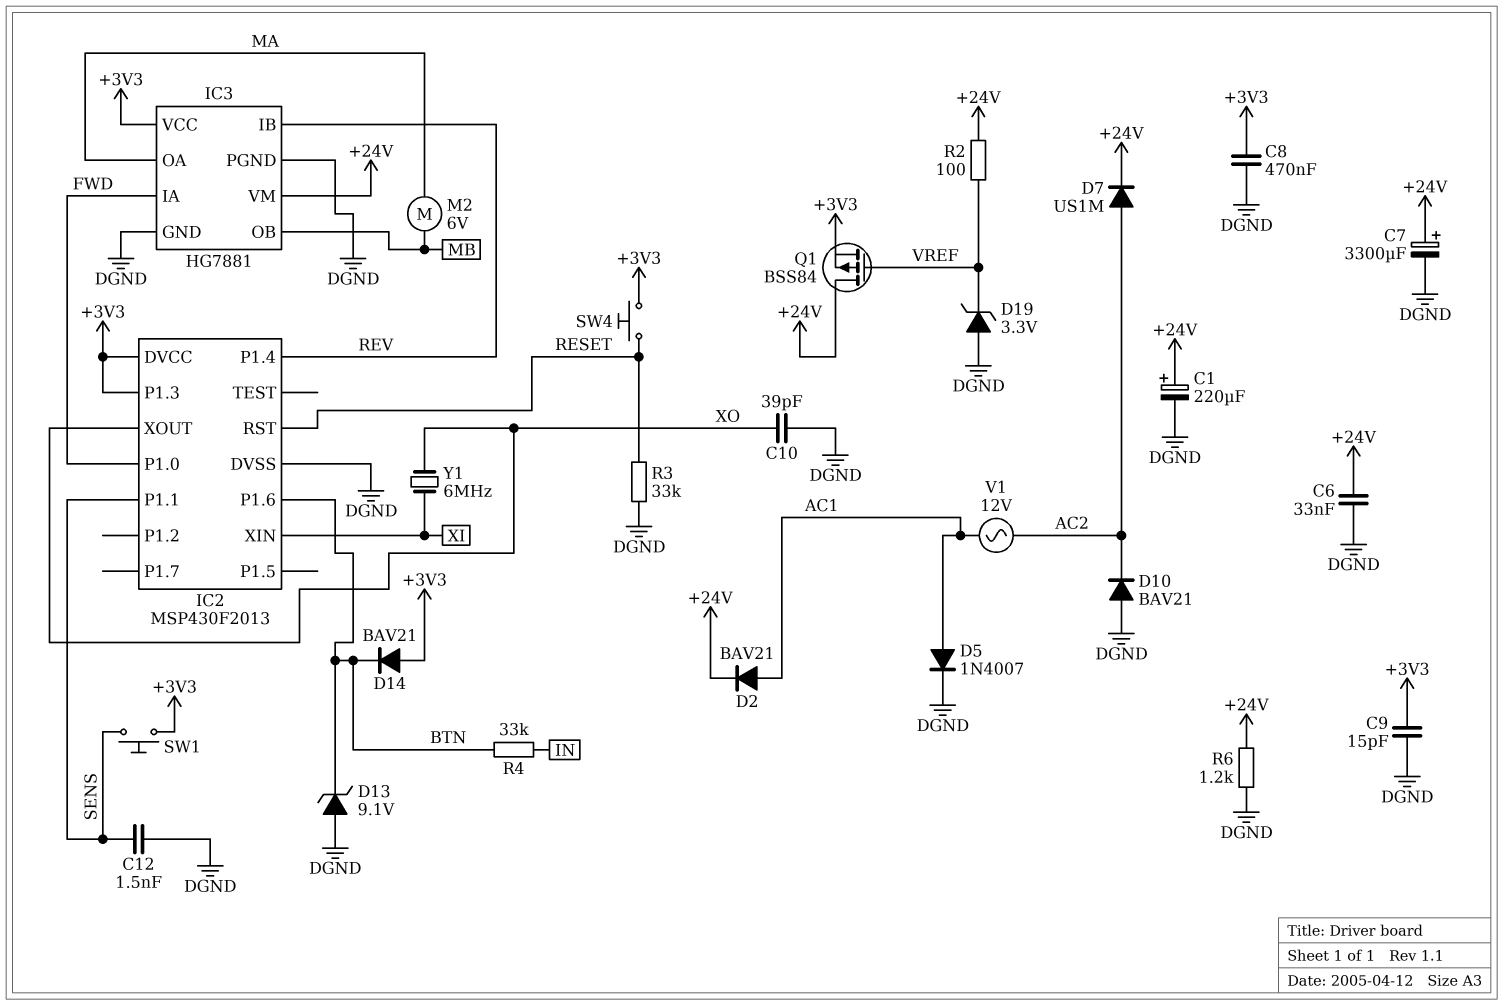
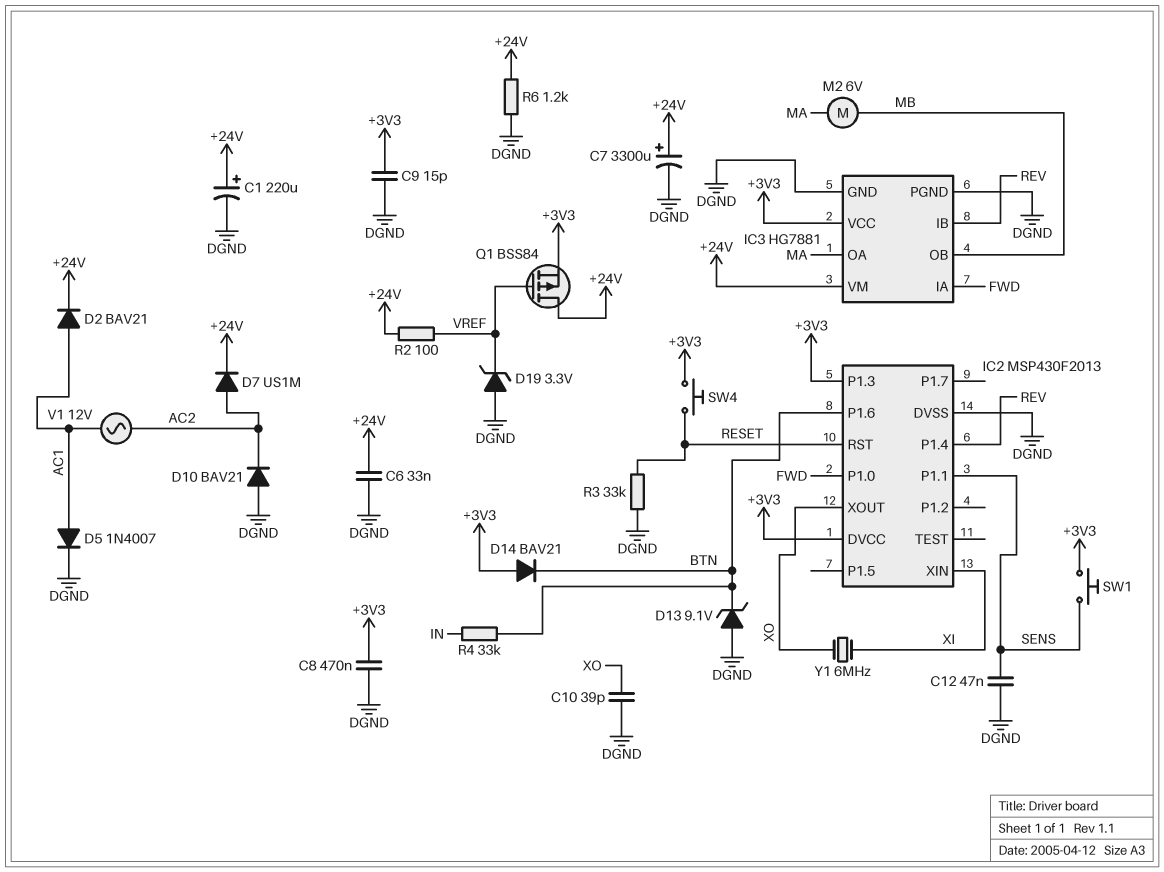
C12: 1.5nF (DGND, SENS) -> 47nF (DGND, SENS)

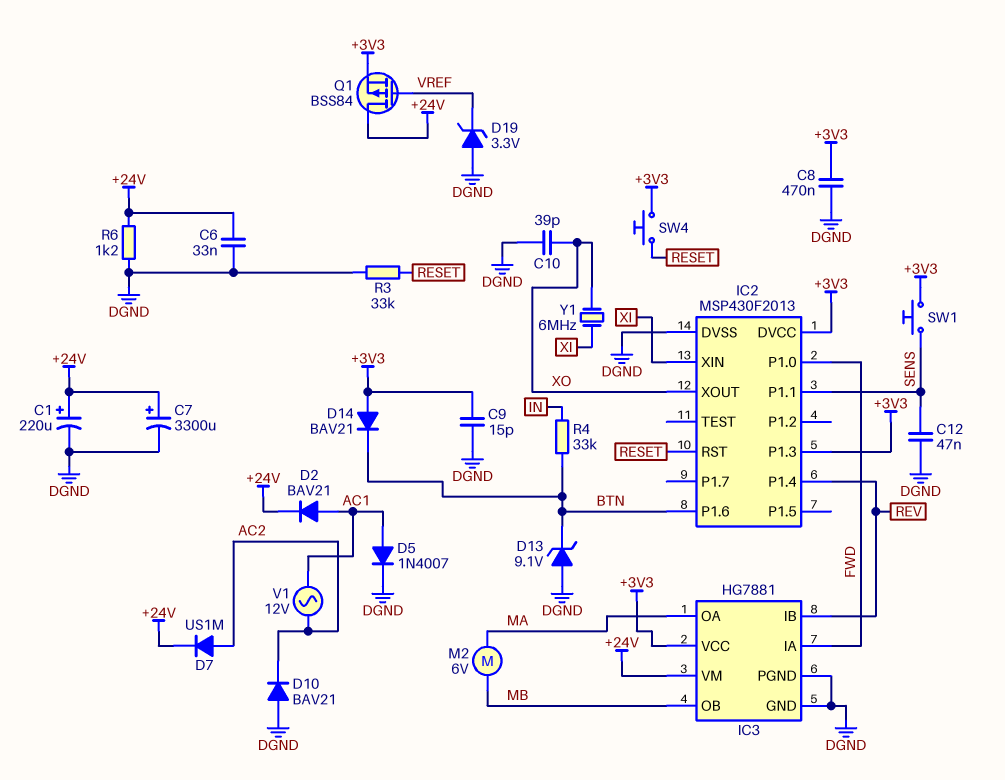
R2: 100 (+24V, VREF) -> none

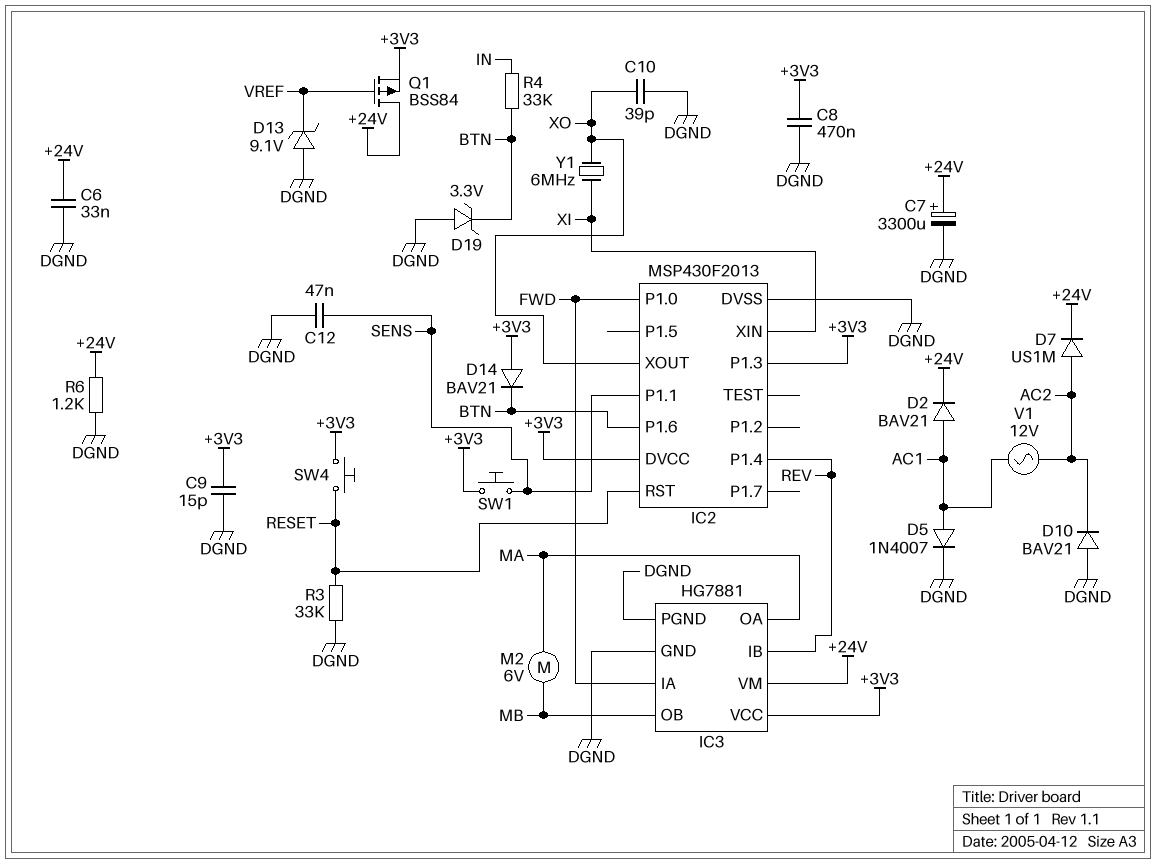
C1: 220uF (plus +24V, minus DGND) -> none
D13: zener 9.1V (A DGND, K BTN) -> zener 9.1V (A DGND, K VREF)
D19: zener 3.3V (A DGND, K VREF) -> zener 3.3V (A DGND, K BTN)

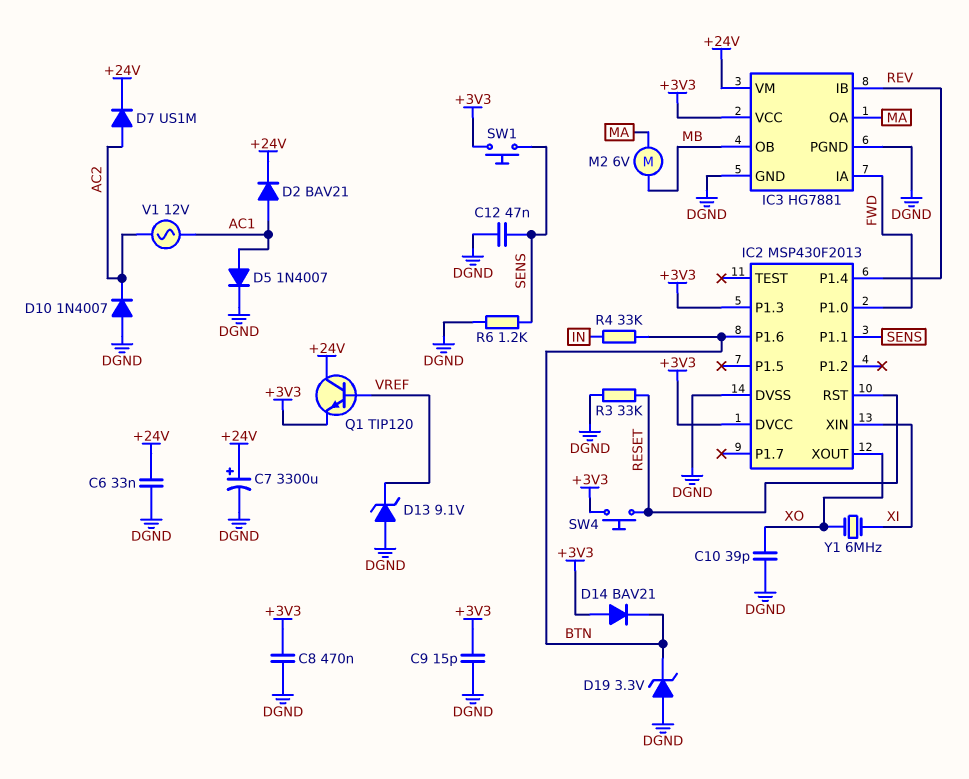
D10: diode BAV21 (A DGND, K AC2) -> diode 1N4007 (A DGND, K AC2)
Q1: PMOS BSS84 (G VREF, D +24V, S +3V3) -> NPN TIP120 (B VREF, C +24V, E +3V3)
R6: 1.2k (+24V, DGND) -> 1.2k (DGND, SENS)

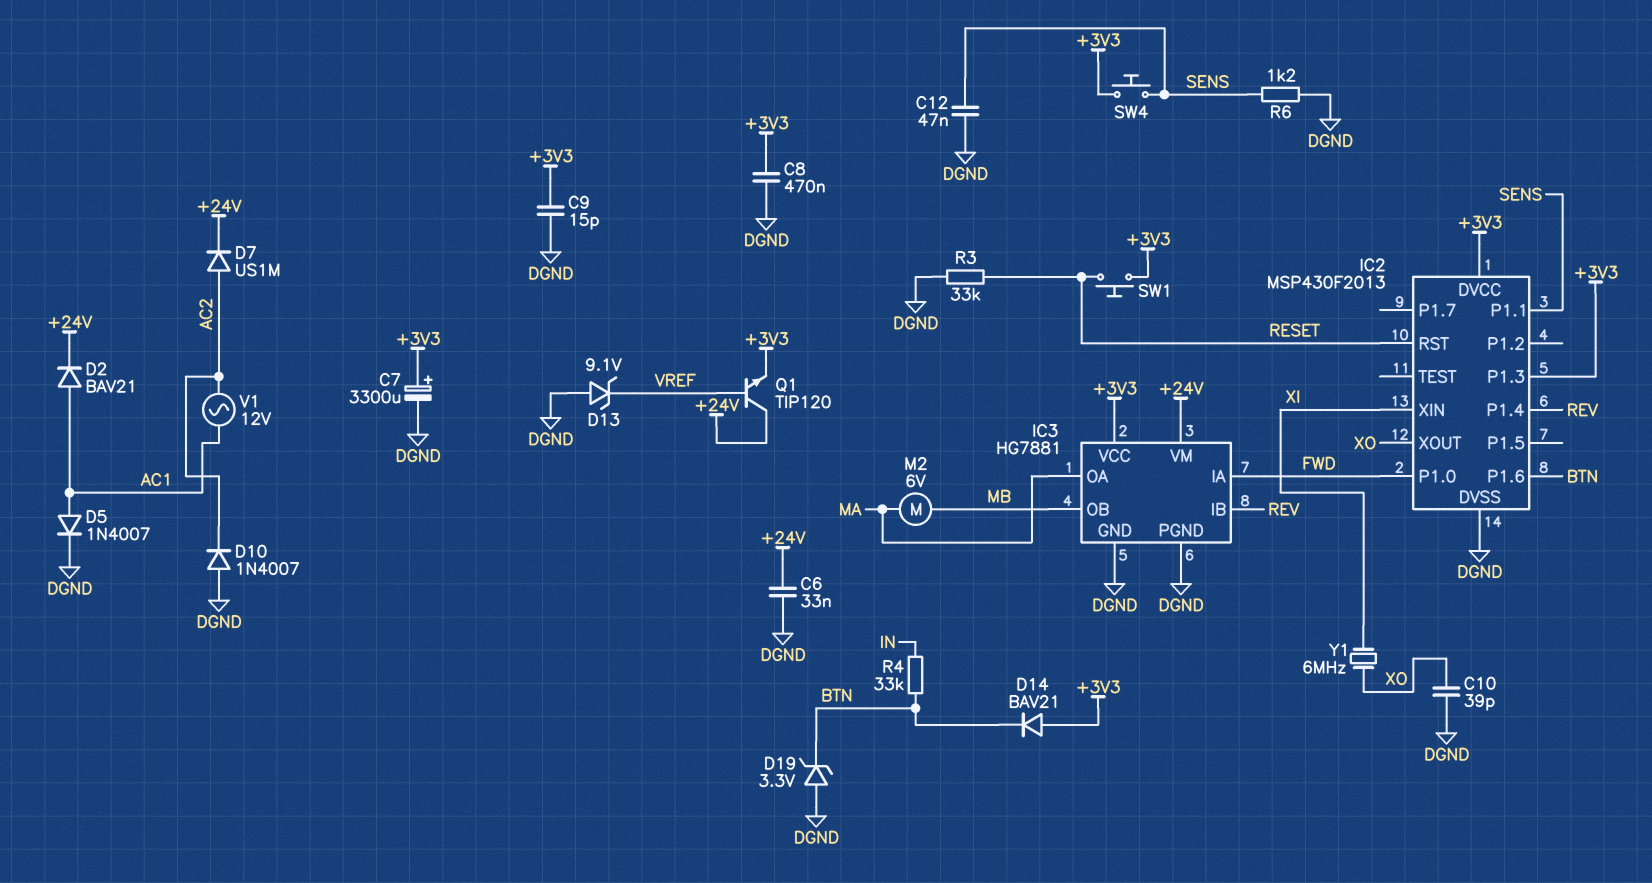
C7: 3300uF (plus +24V, minus DGND) -> 3300uF (plus +3V3, minus DGND)
SW1: button (+3V3, SENS) -> button (+3V3, RESET)
SW4: button (+3V3, RESET) -> button (+3V3, SENS)

